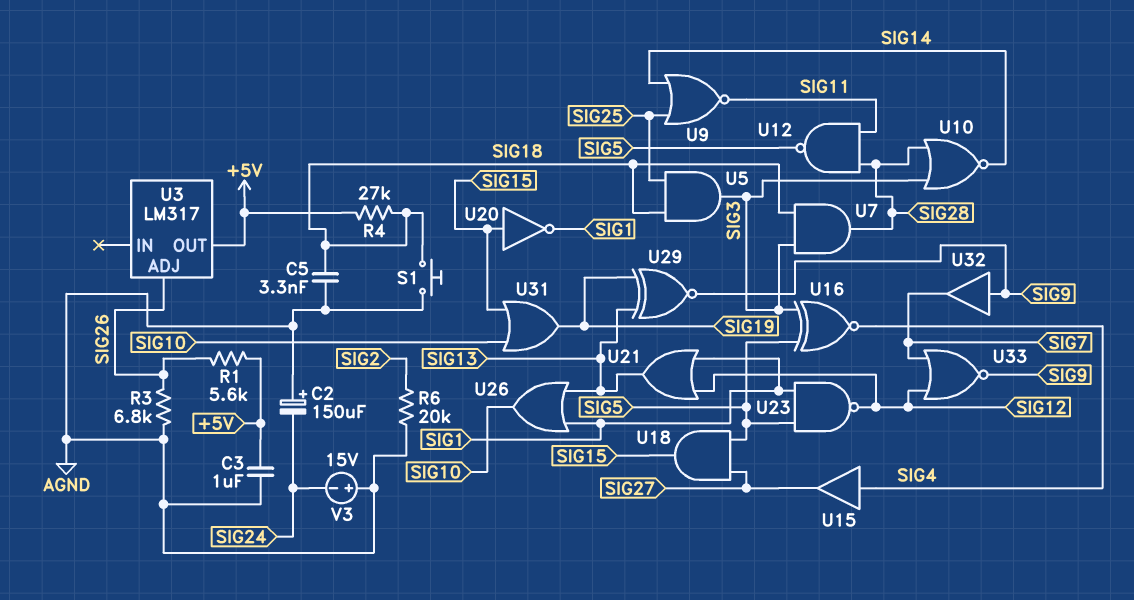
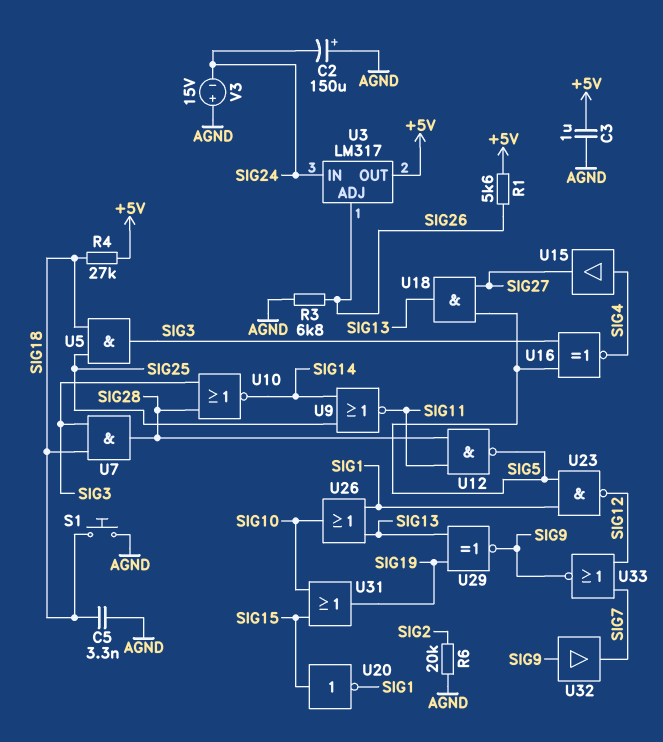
U3 pin IN: none -> SIG24
U18: AND (in SIG5, in SIG27, out SIG15) -> AND (in SIG5, in SIG27, out SIG13)
U21: OR (in SIG1, in SIG12, out SIG13) -> none

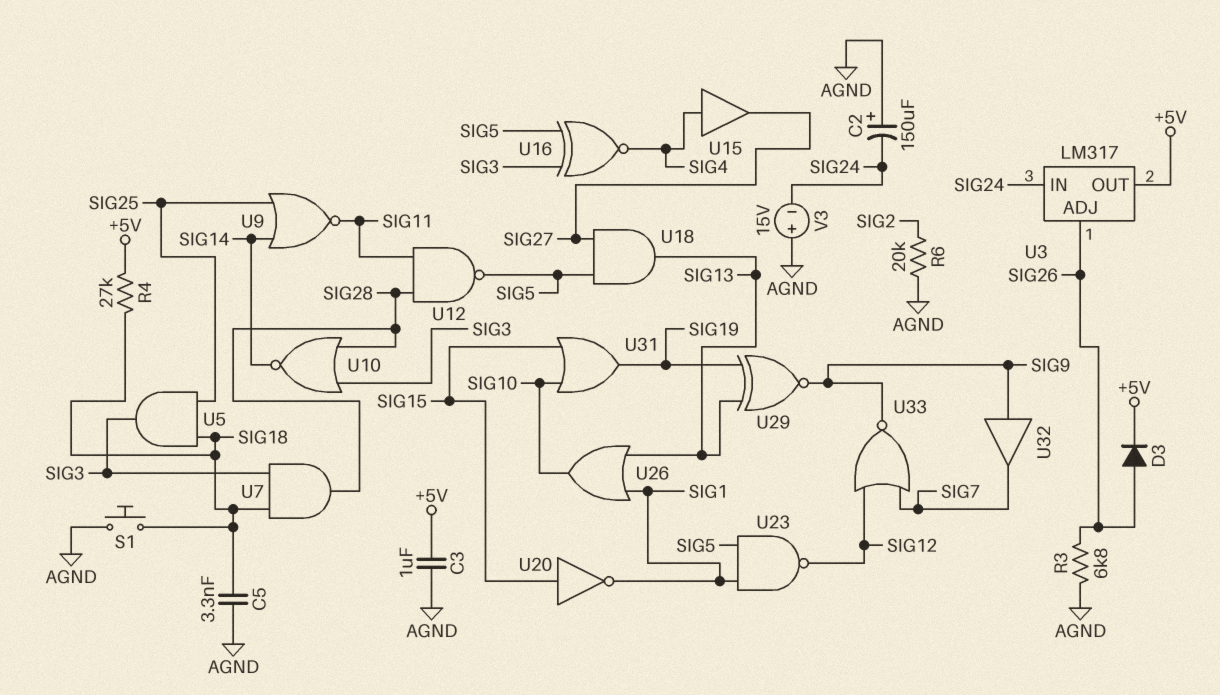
D3: none -> diode (A SIG26, K +5V)
R1: 5.6k (+5V, SIG26) -> none

